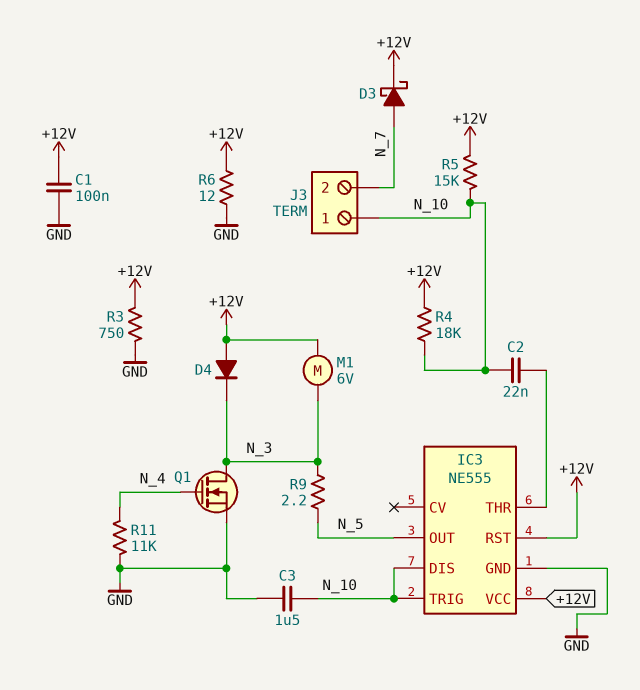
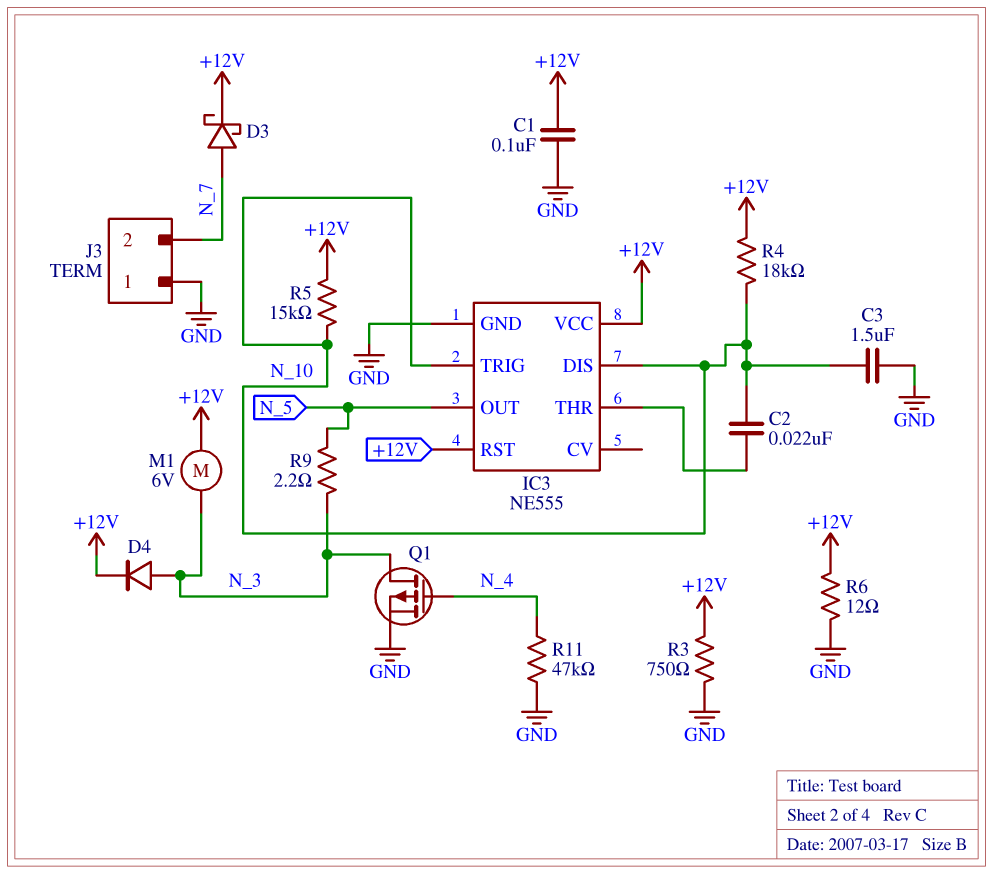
D4: diode (A +12V, K N_3) -> diode (A N_3, K +12V)
J3 pin 1: N_10 -> GND
Q1: NMOS (G N_4, D N_3, S GND) -> PMOS (G N_4, D N_3, S GND)
R11: 11k (GND, N_4) -> 47k (GND, N_4)

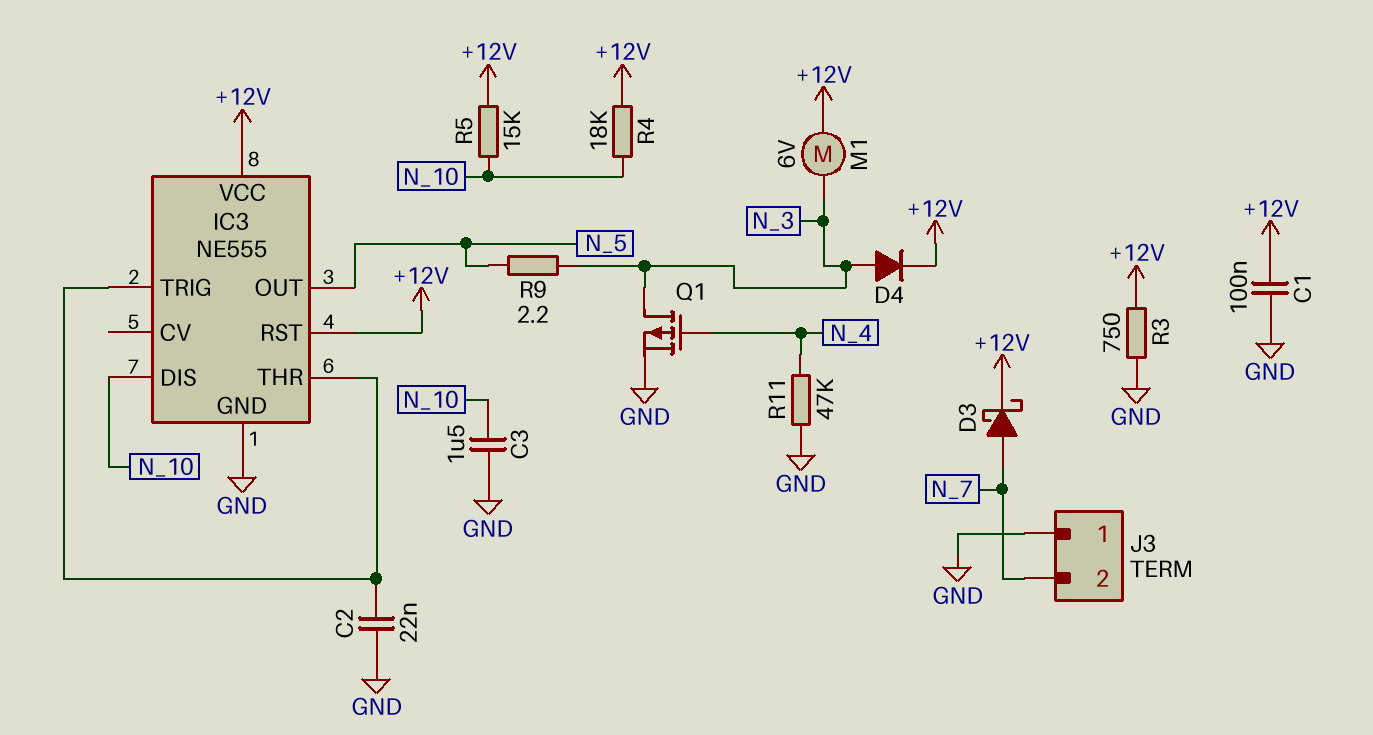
C2: 22nF (IC3/THR, N_10) -> 22nF (GND, IC3/THR)
IC3 pin TRIG: N_10 -> IC3/THR
R6: 12 (+12V, GND) -> none

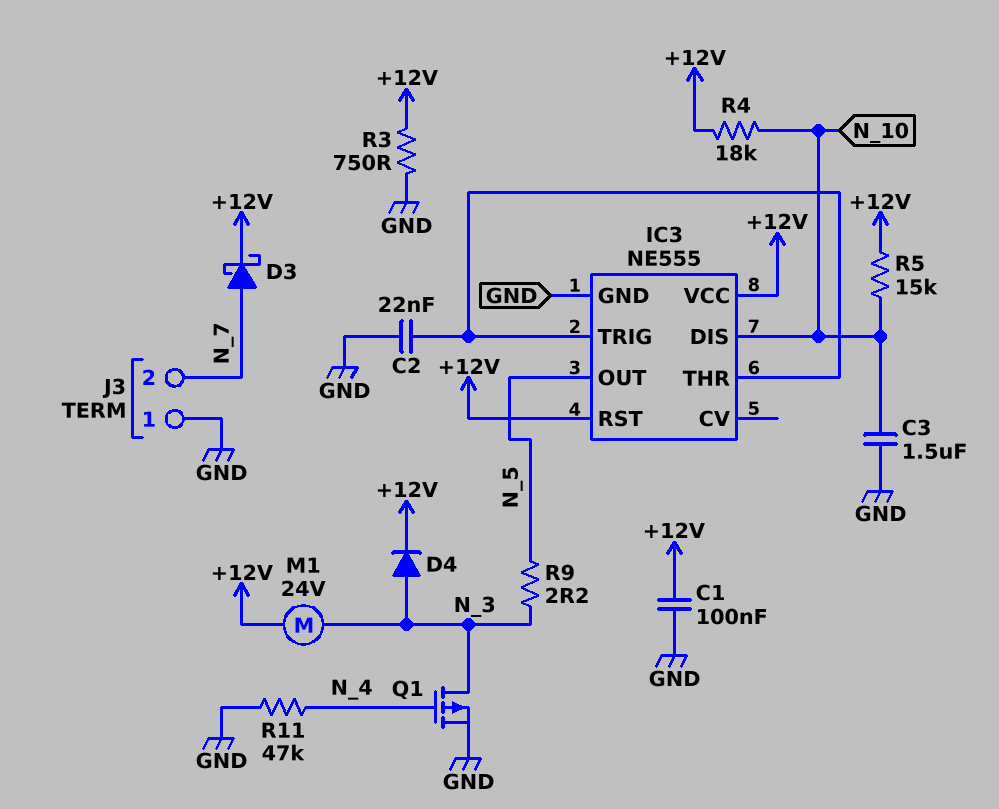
M1: motor 6V (+12V, N_3) -> motor 24V (+12V, N_3)

